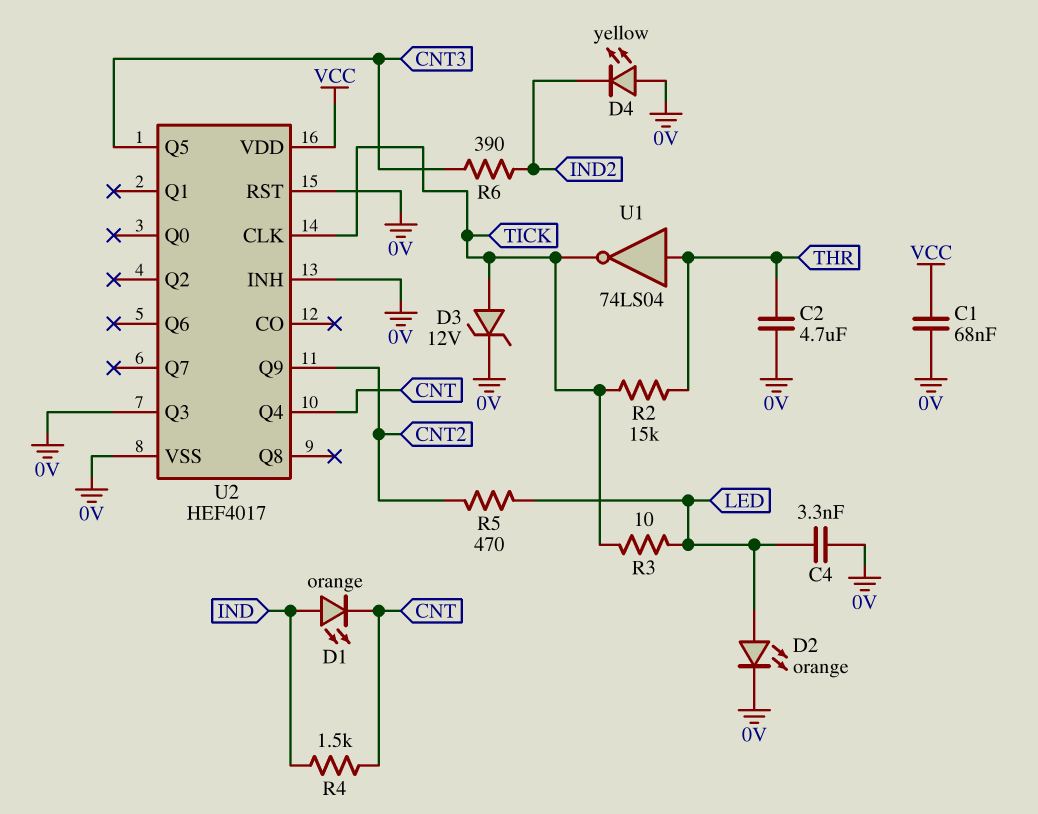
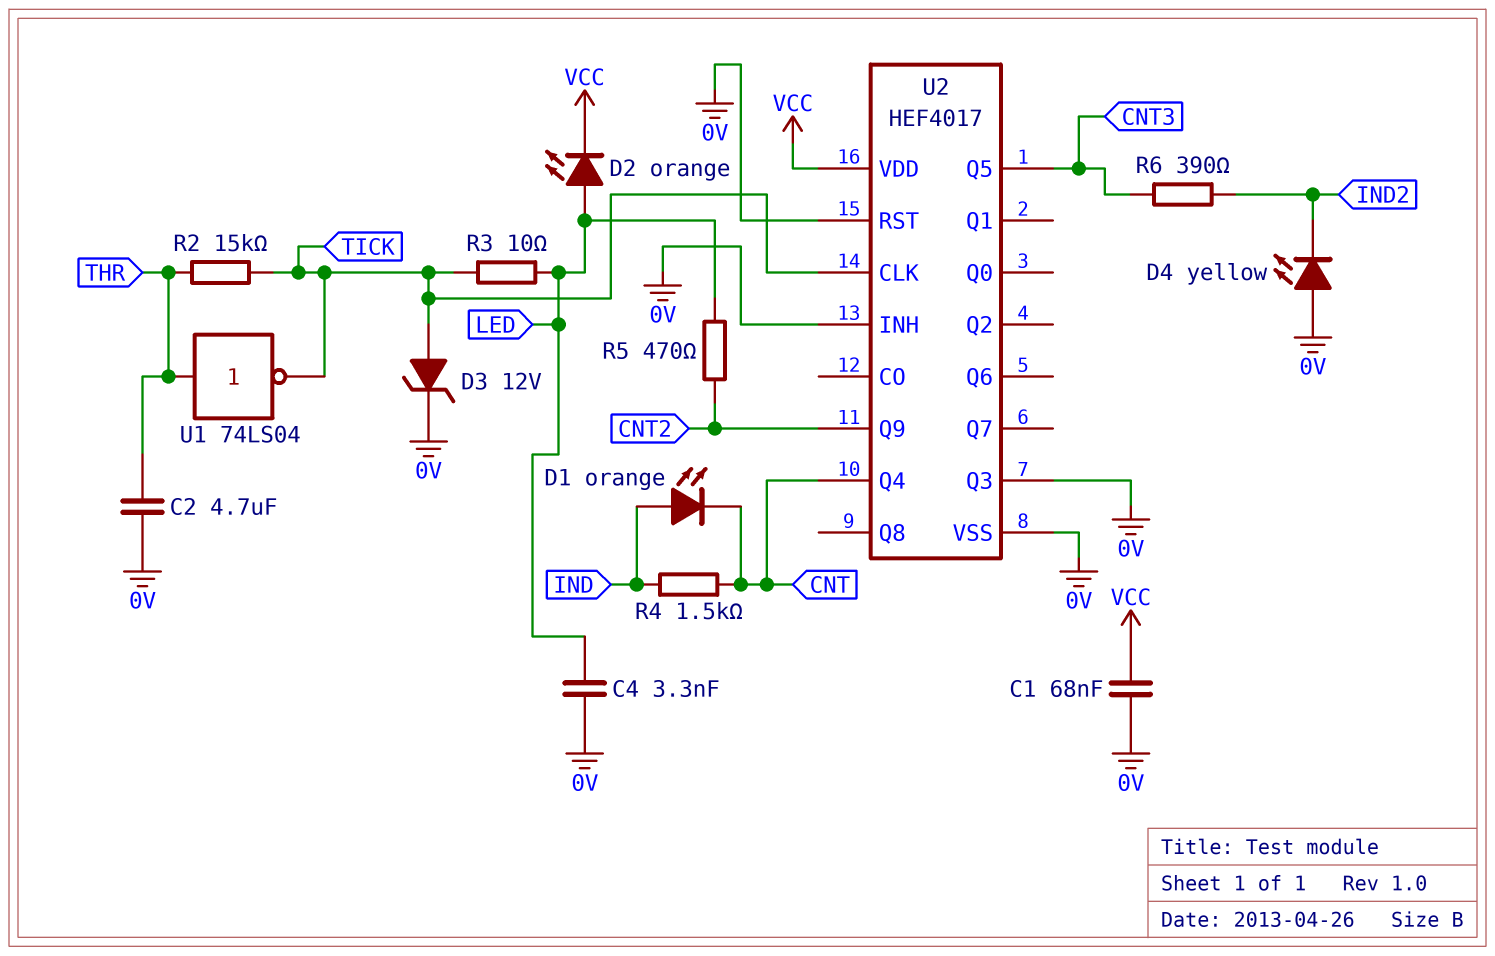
D2: LED orange (A LED, K 0V) -> LED orange (A LED, K VCC)

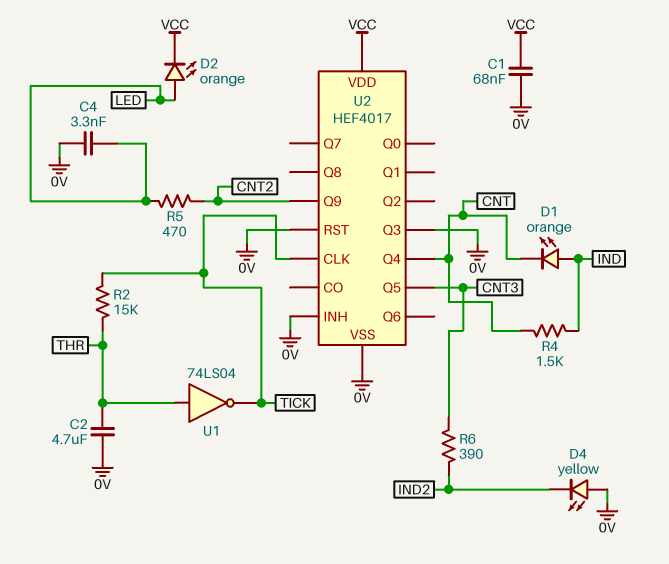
D3: zener 12V (A TICK, K 0V) -> none
R3: 10 (LED, TICK) -> none

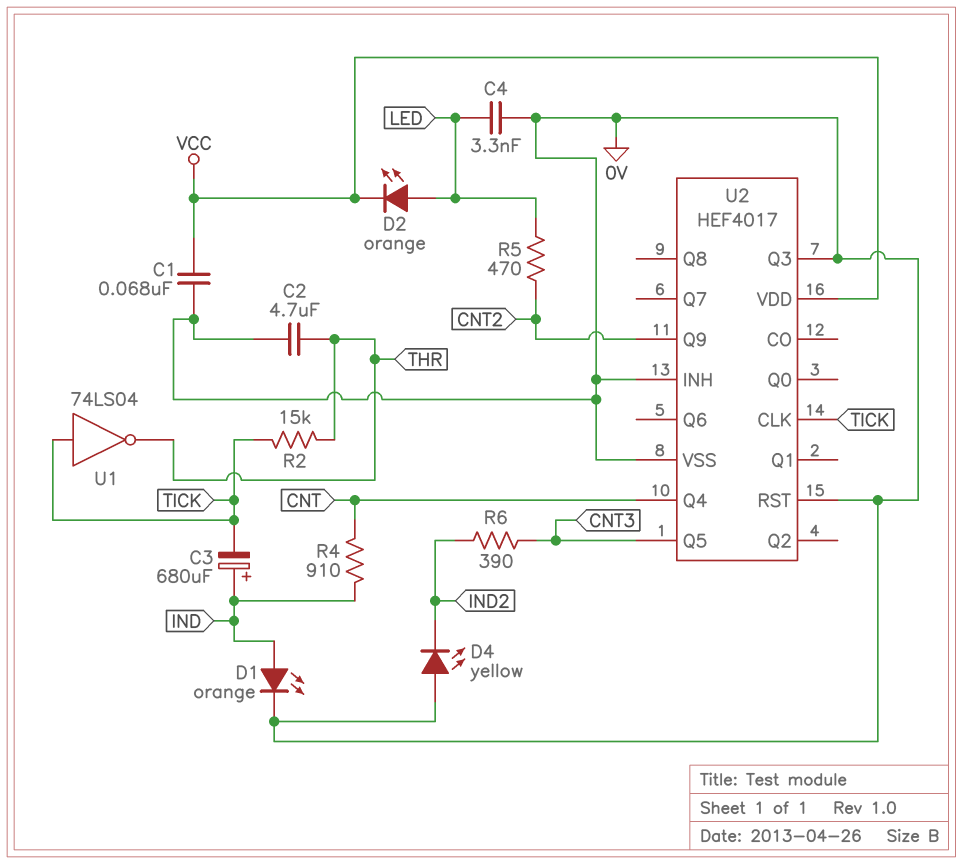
C3: none -> 680uF (plus IND, minus TICK)
D1: LED orange (A IND, K CNT) -> LED orange (A IND, K 0V)
R4: 1.5k (CNT, IND) -> 910 (CNT, IND)
U1: NOT 74LS04 (in THR, out TICK) -> NOT 74LS04 (in TICK, out THR)

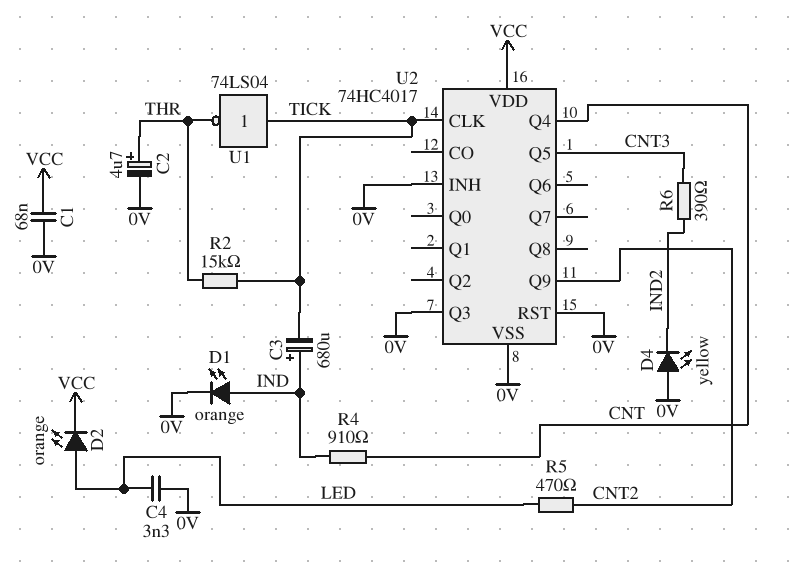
C2: 4.7uF (0V, THR) -> 4.7uF (plus THR, minus 0V)
U2: HEF4017 -> 74HC4017

